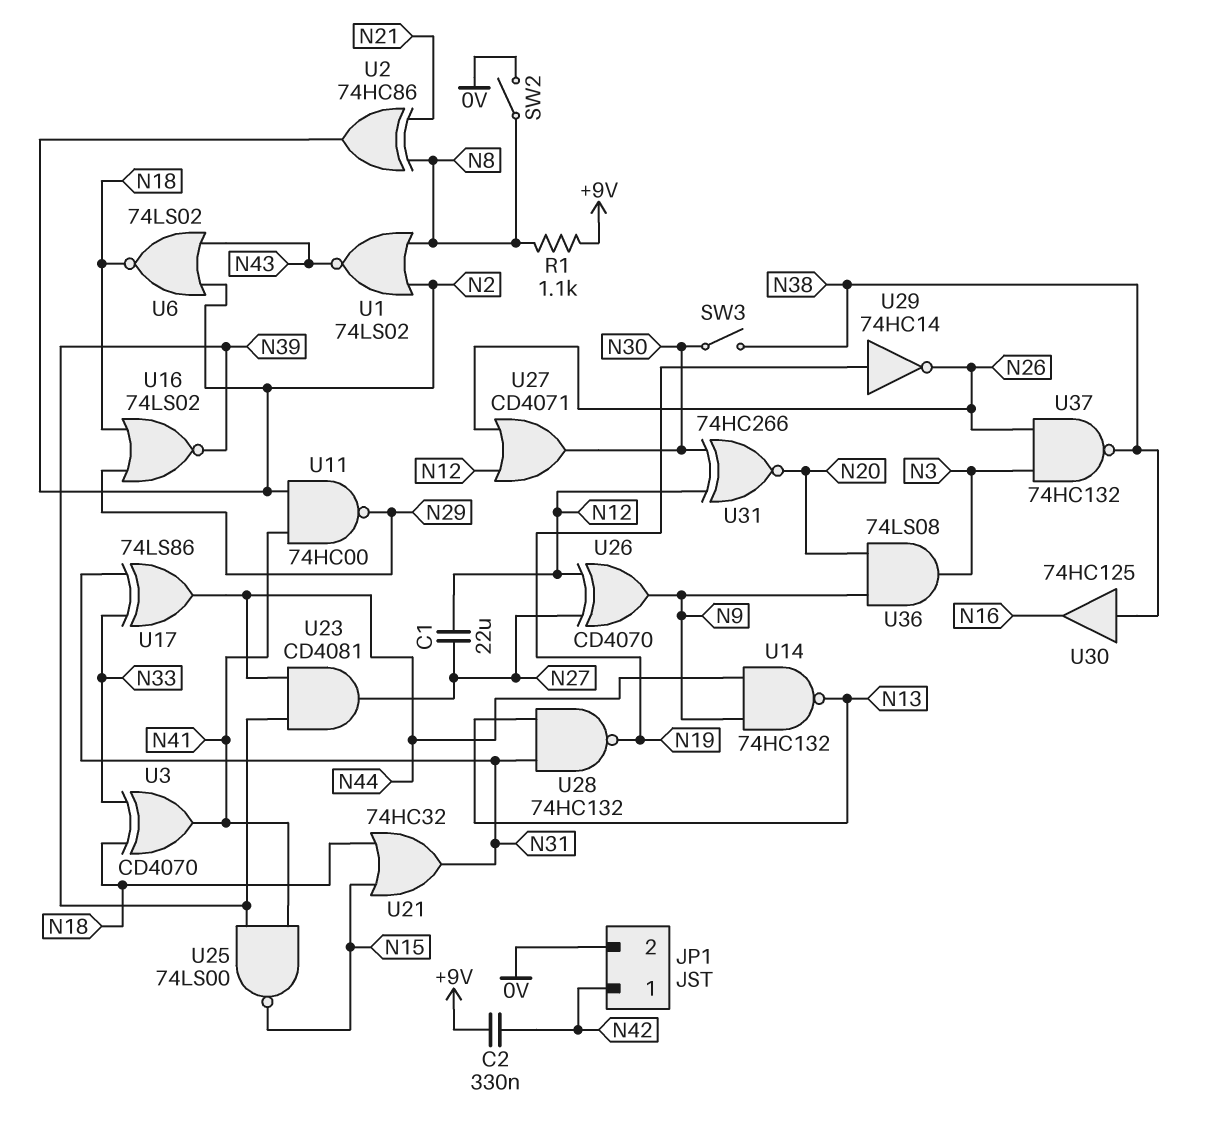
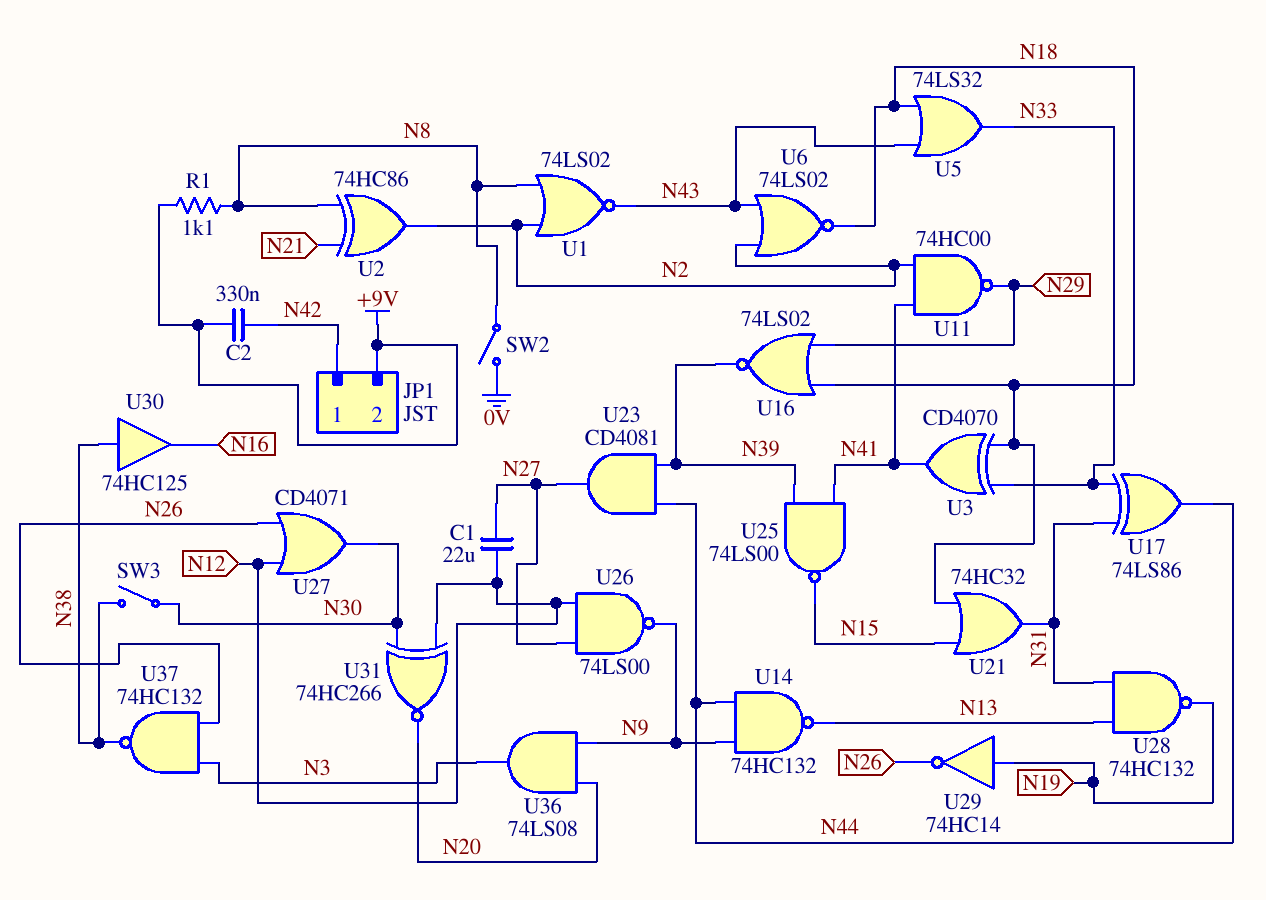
JP1 pin 2: 0V -> +9V
U5: none -> OR 74LS32 (in N18, in N43, out N33)
U26: XOR CD4070 (in N12, in N27, out N9) -> NAND 74LS00 (in N12, in N27, out N9)

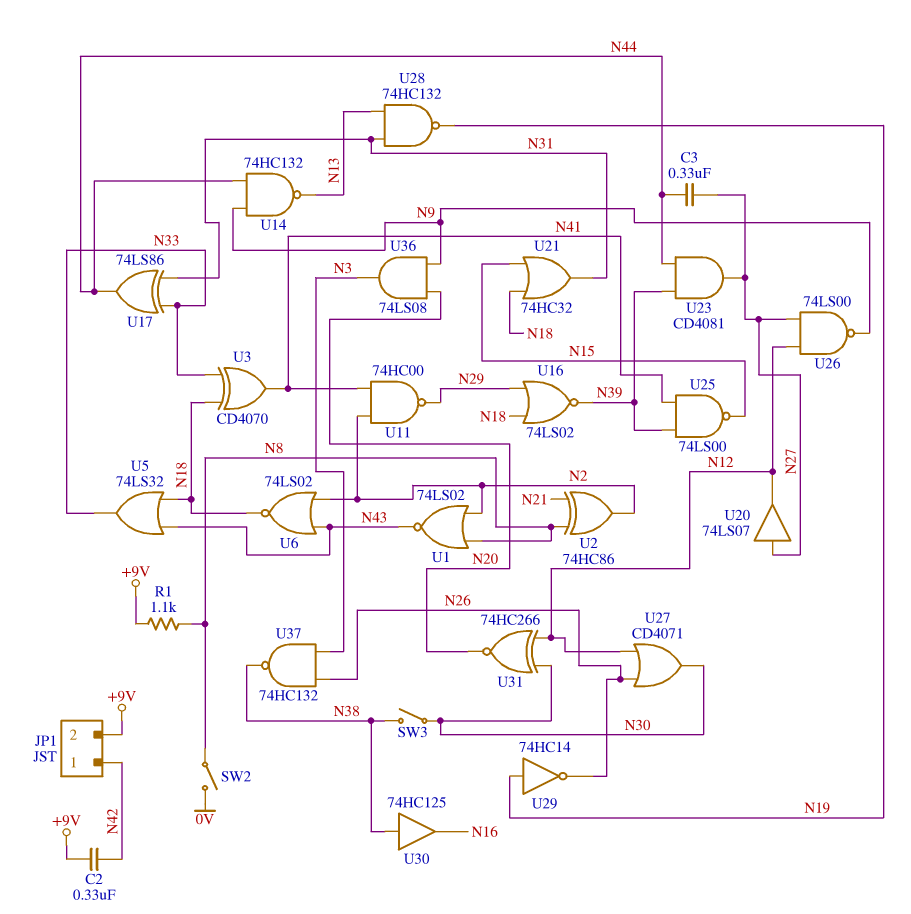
C1: 22uF (N12, N27) -> none
C3: none -> 330nF (N27, N44)
U20: none -> buffer 74LS07 (in N27, out N12)

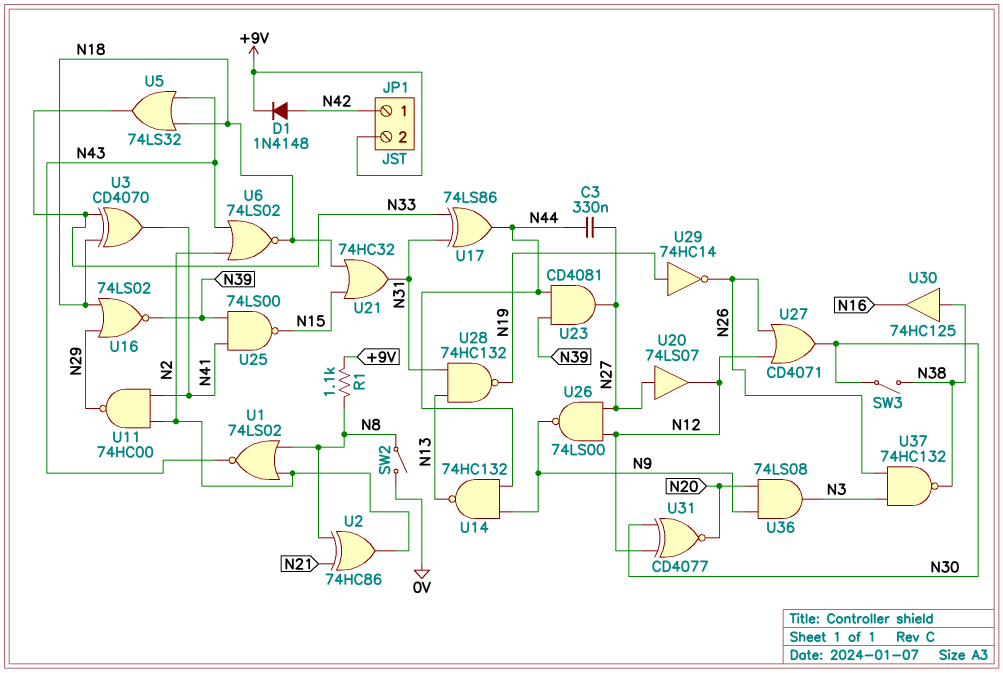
C2: 330nF (+9V, N42) -> none
D1: none -> diode 1N4148 (A N42, K +9V)
U31: XNOR 74HC266 (in N12, in N30, out N20) -> XNOR CD4077 (in N12, in N30, out N20)

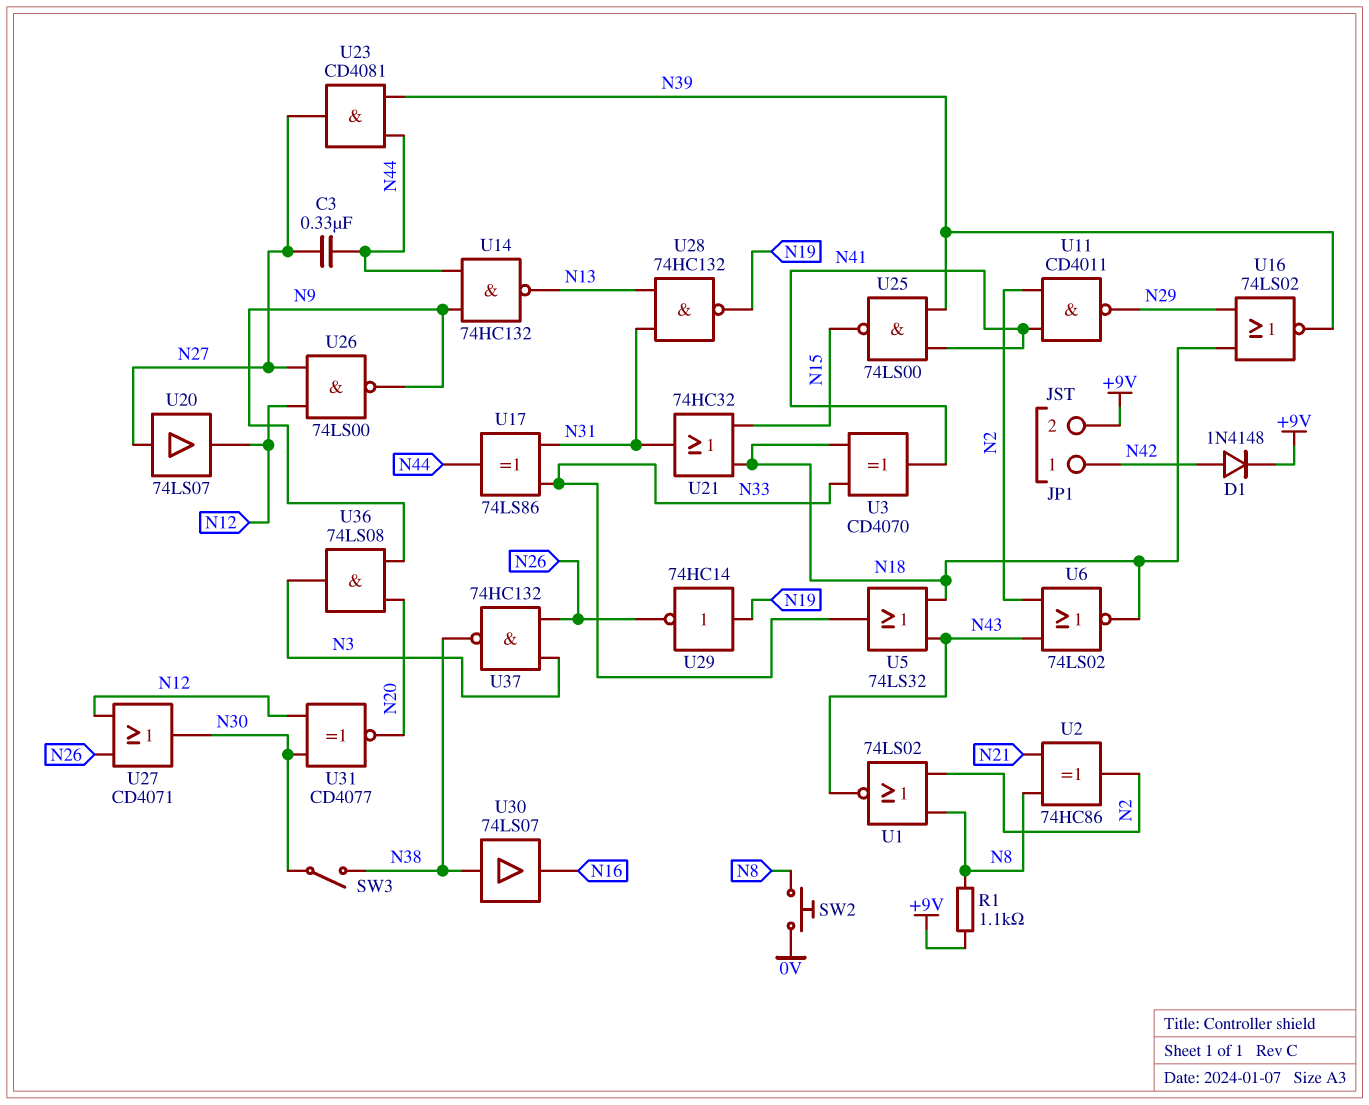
SW2: switch (0V, N8) -> button (0V, N8)
U11: NAND 74HC00 (in N2, in N41, out N29) -> NAND CD4011 (in N2, in N41, out N29)
U30: buffer 74HC125 (in N38, out N16) -> buffer 74LS07 (in N38, out N16)

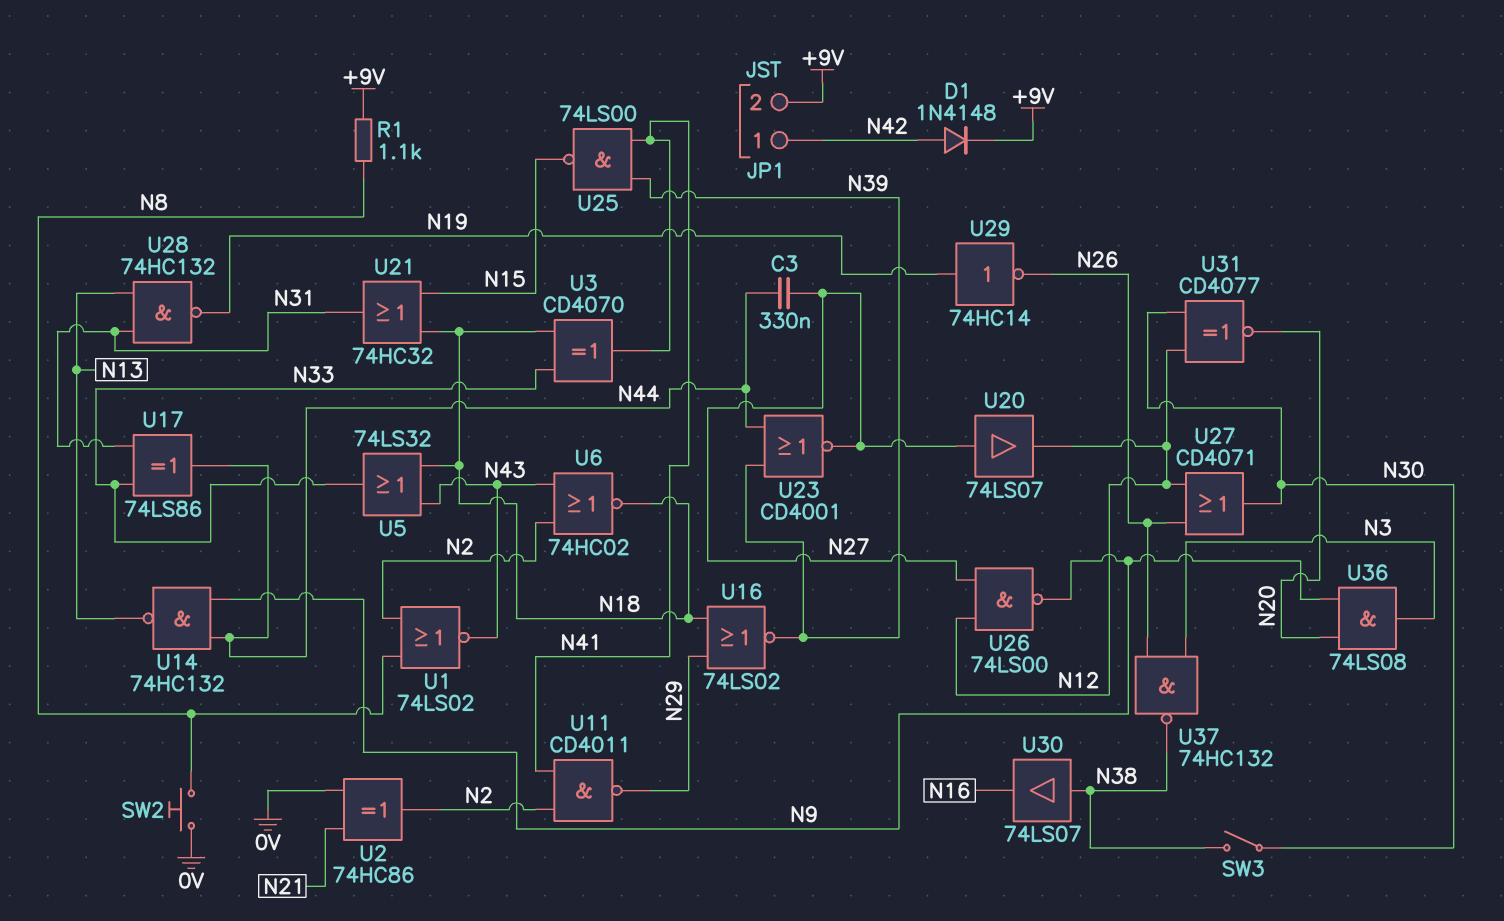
U2: XOR 74HC86 (in N8, in N21, out N2) -> XOR 74HC86 (in 0V, in N21, out N2)
U6: NOR 74LS02 (in N2, in N43, out N18) -> NOR 74HC02 (in N2, in N43, out N18)
U23: AND CD4081 (in N39, in N44, out N27) -> NOR CD4001 (in N39, in N44, out N27)

